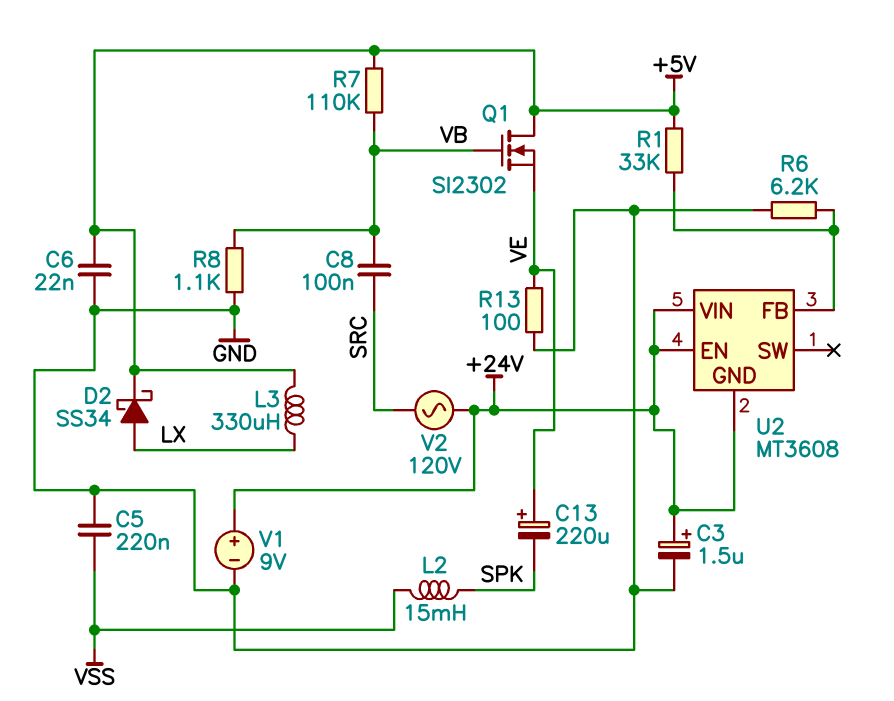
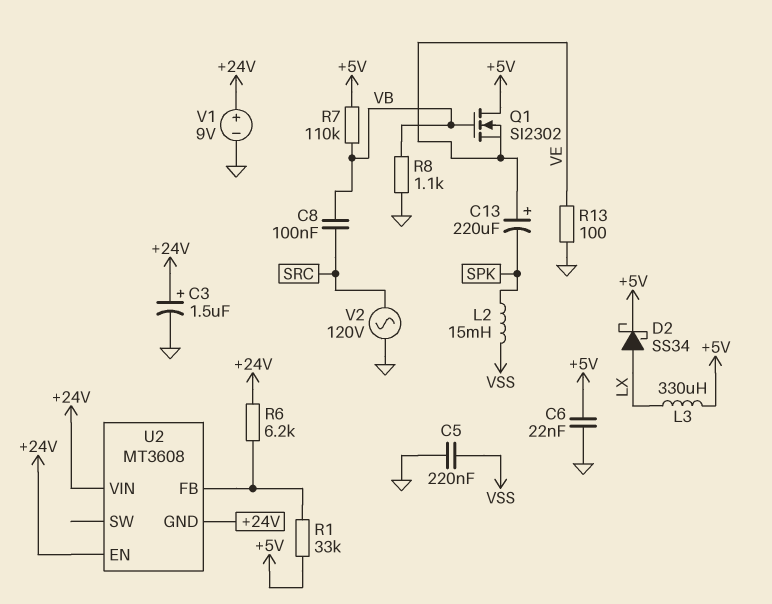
R6: 6.2k (GND, U2/FB) -> 6.2k (+24V, U2/FB)
V2: AC 120V (+24V, SRC) -> AC 120V (GND, SRC)

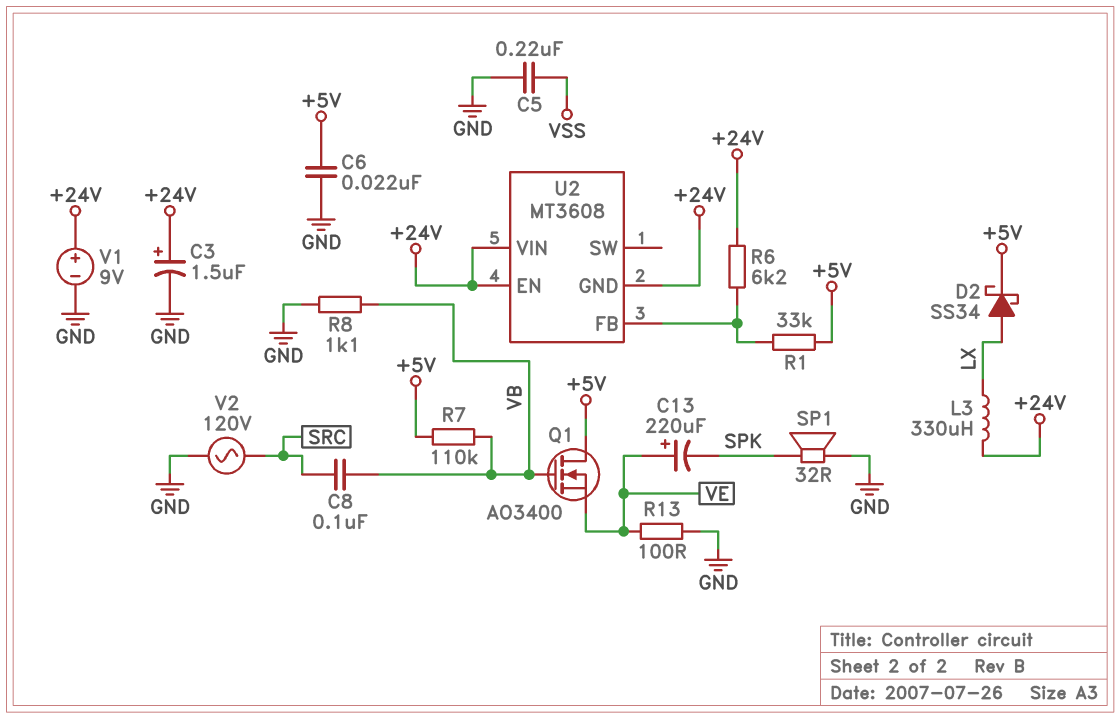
L2: 15mH (SPK, VSS) -> none
L3: 330uH (+5V, LX) -> 330uH (+24V, LX)
Q1: NMOS SI2302 (G VB, D +5V, S VE) -> NMOS AO3400 (G VB, D +5V, S VE)
SP1: none -> speaker 32R (GND, SPK)

